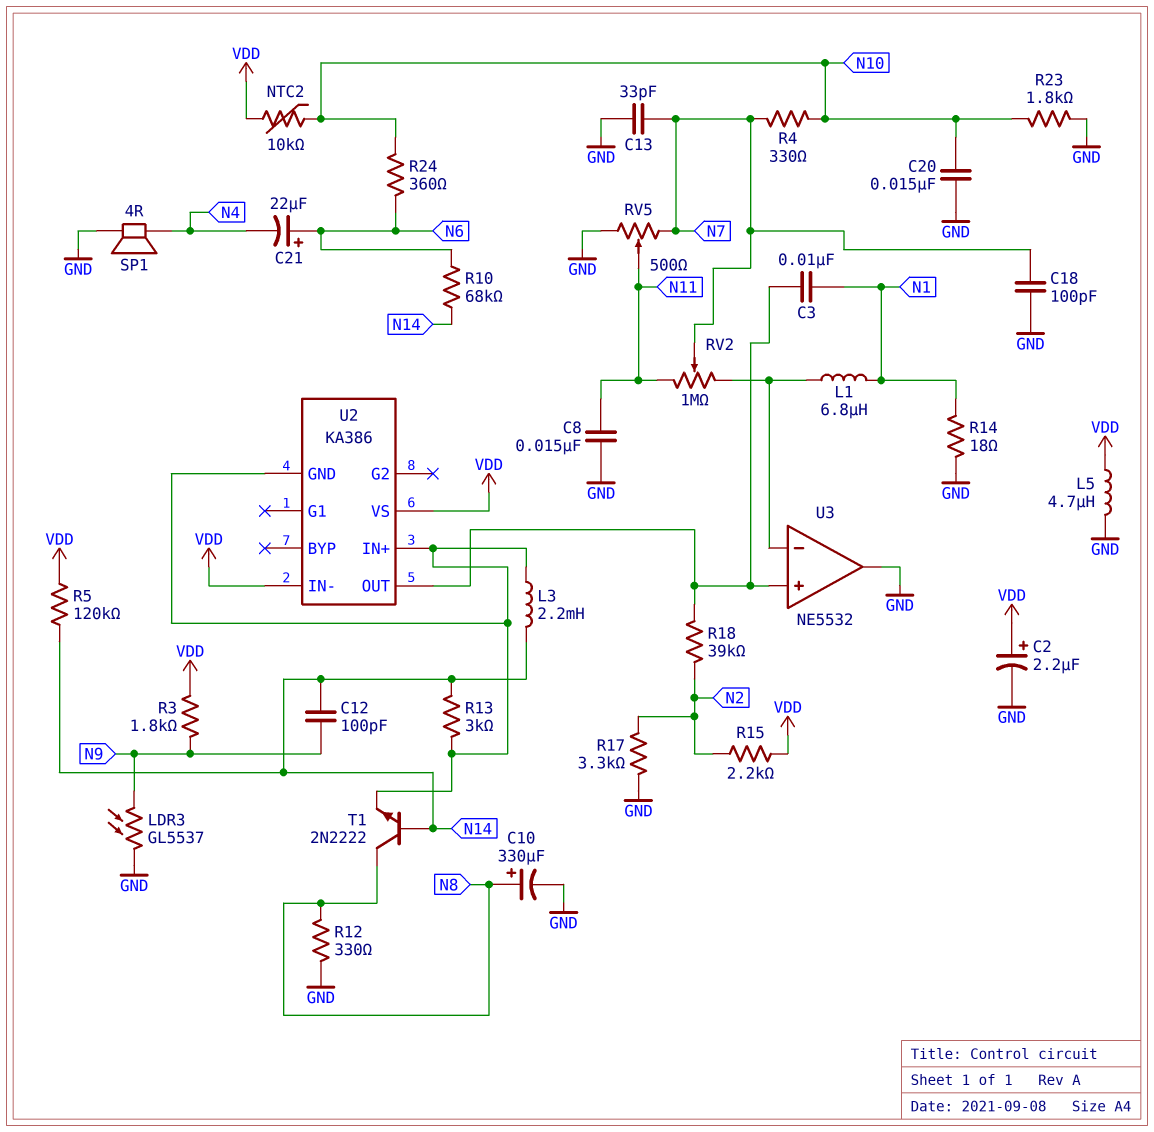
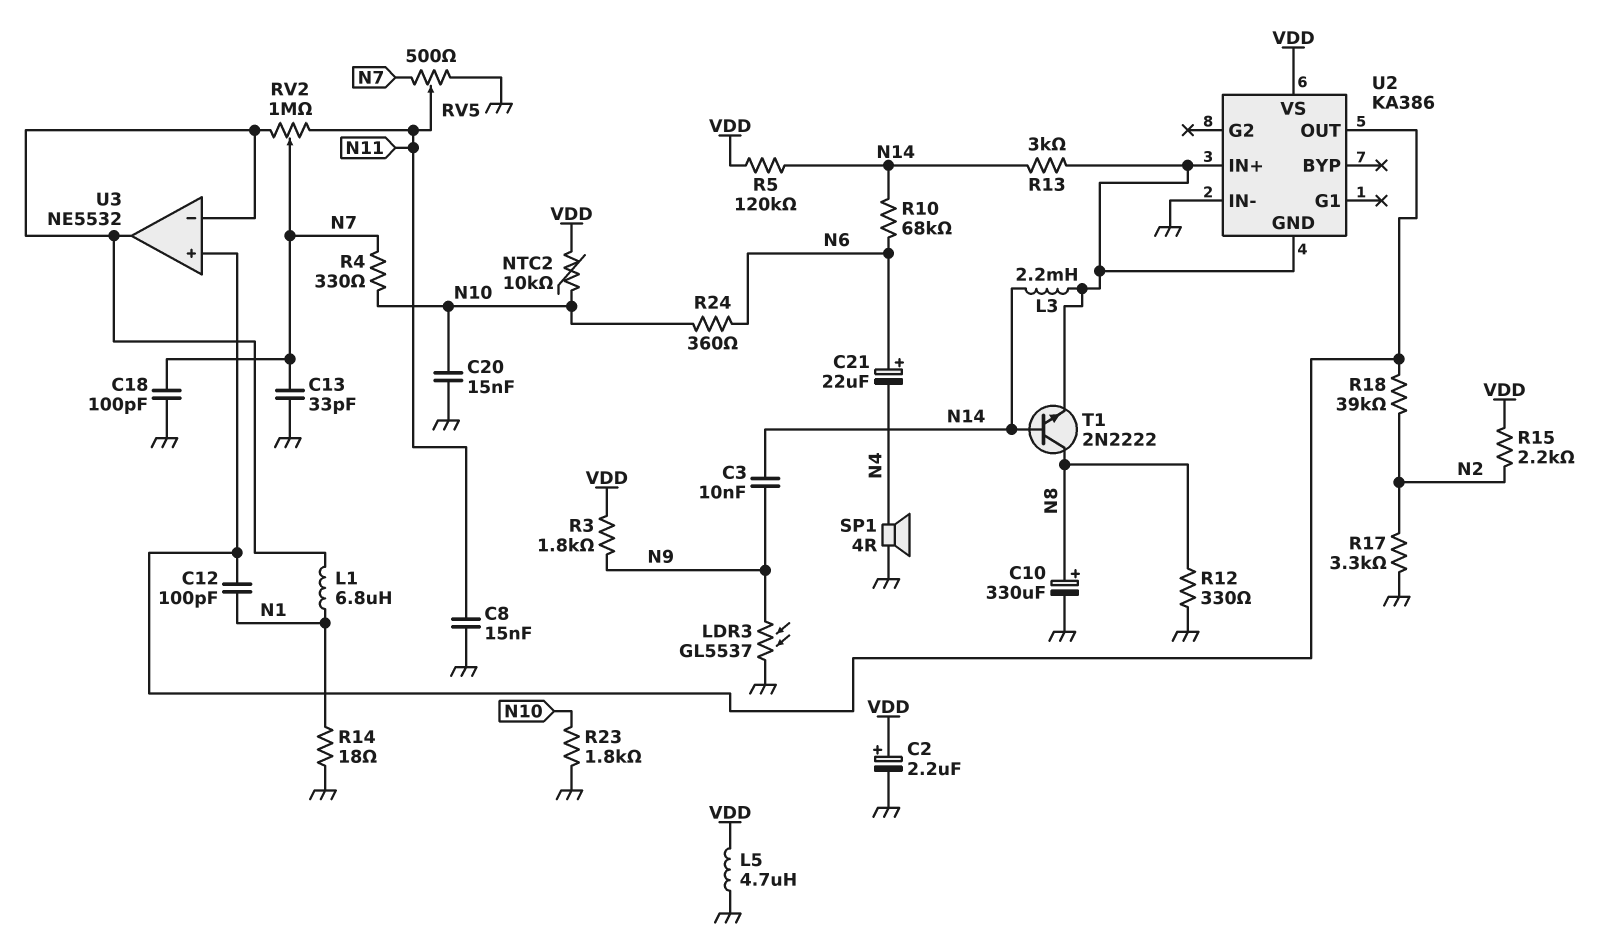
C3: 10nF (N1, U2/OUT) -> 10nF (N9, N14)
C12: 100pF (N9, N14) -> 100pF (N1, U2/OUT)
U2 pin IN-: VDD -> GND
U3 pin out: GND -> U3/in-

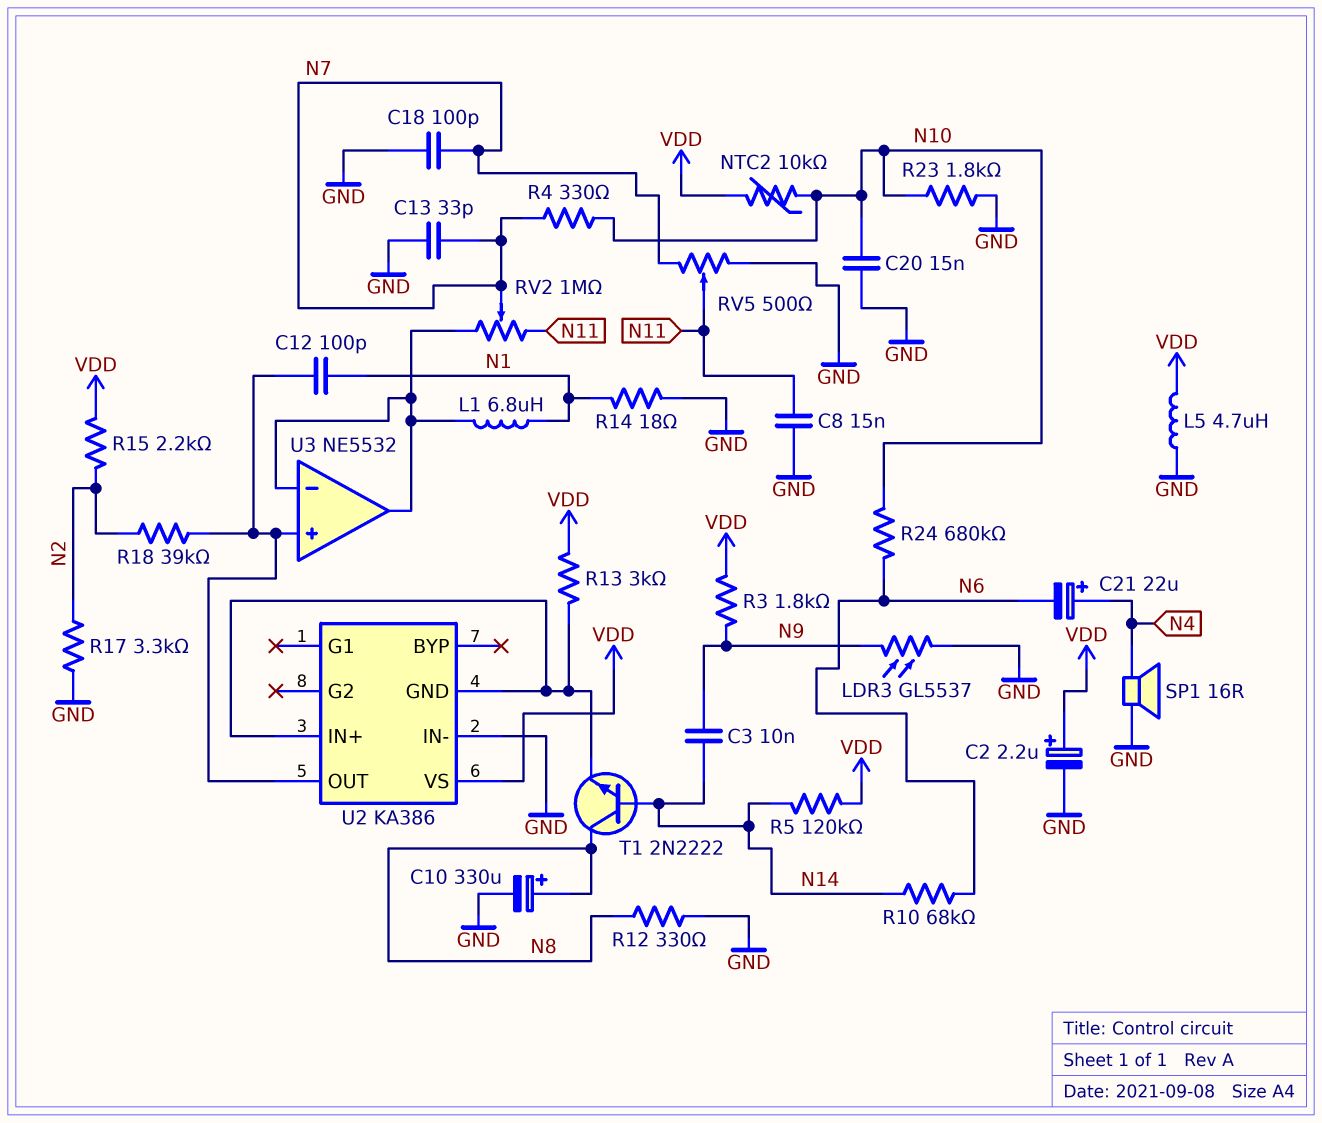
C21: 22uF (plus N6, minus N4) -> 22uF (plus N4, minus N6)
L3: 2.2mH (N14, U2/GND) -> none
R13: 3k (N14, U2/GND) -> 3k (U2/GND, VDD)
R24: 360 (N6, N10) -> 680k (N6, N10)
SP1: speaker 4R (GND, N4) -> speaker 16R (GND, N4)

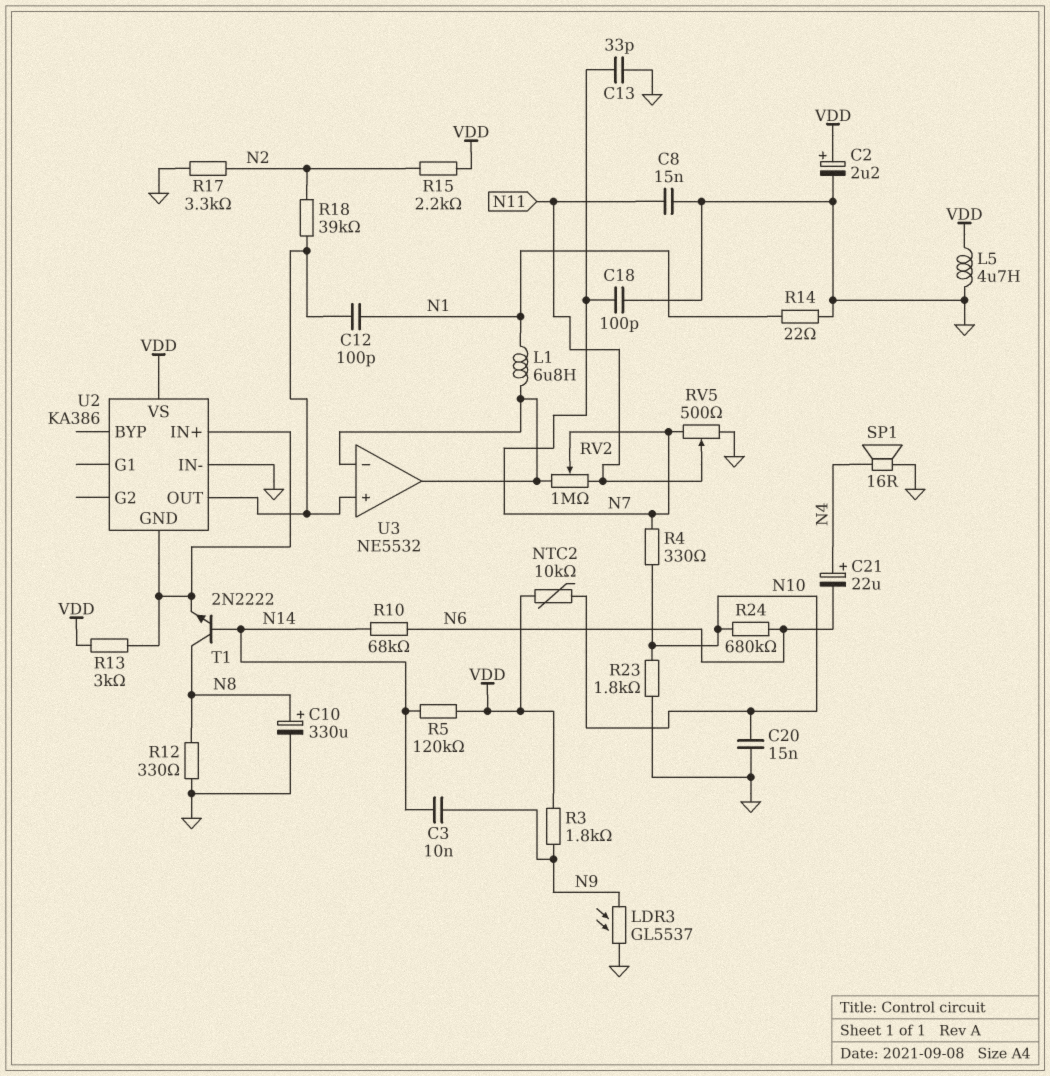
R14: 18 (GND, N1) -> 22 (GND, N1)

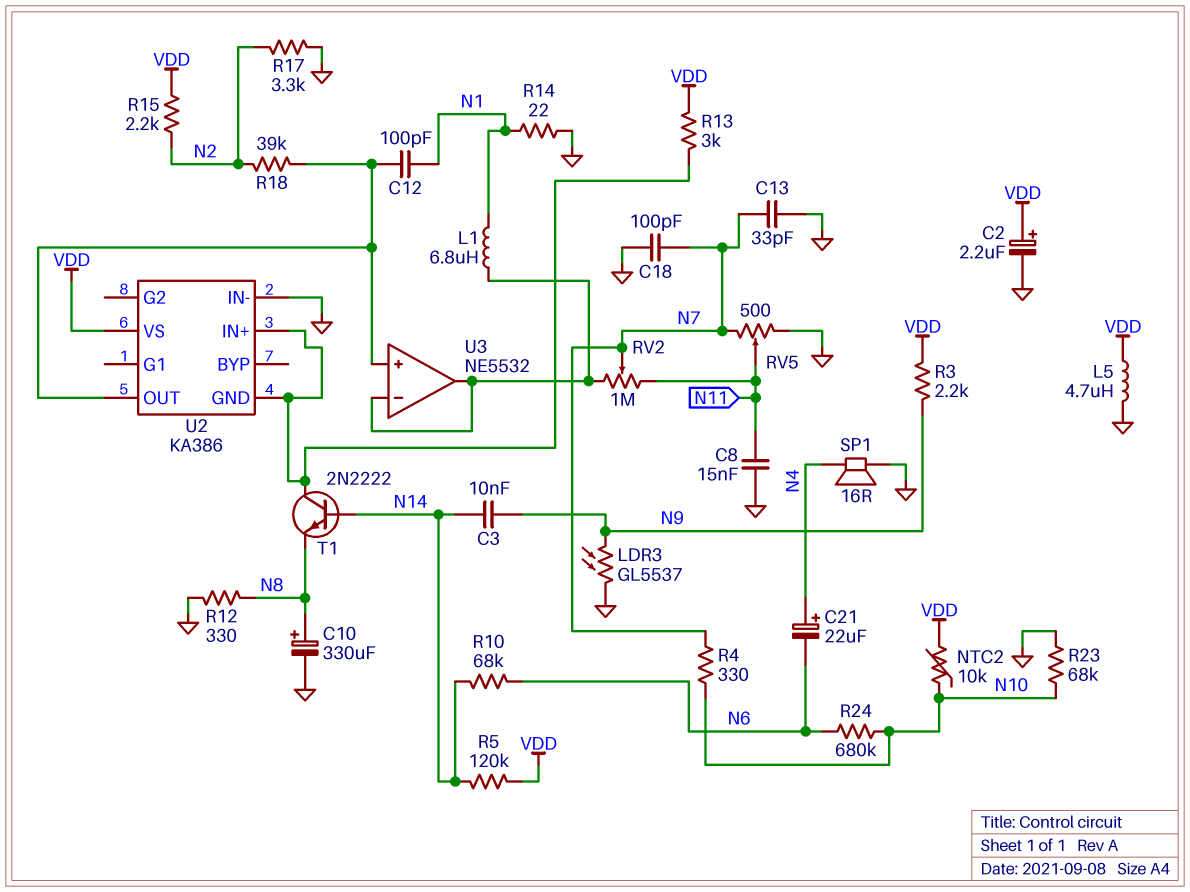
C20: 15nF (GND, N10) -> none
R3: 1.8k (N9, VDD) -> 2.2k (N9, VDD)
R23: 1.8k (GND, N10) -> 68k (GND, N10)
T1: NPN 2N2222 (B N14, C N8, E U2/GND) -> NPN 2N2222 (B N14, C U2/GND, E N8)

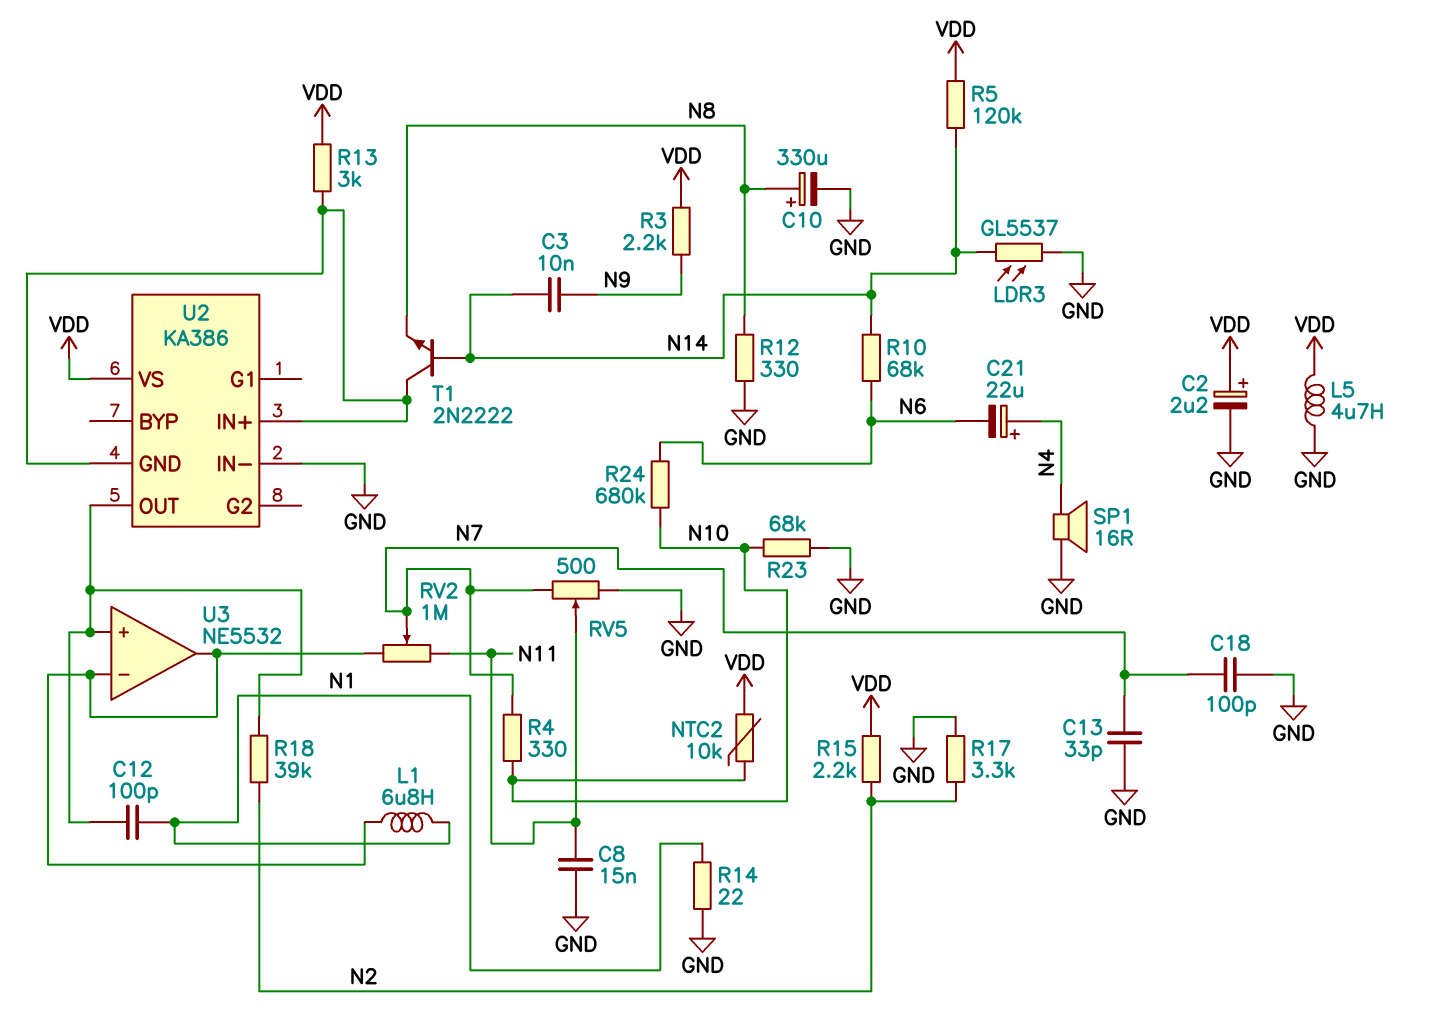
LDR3: GL5537 (GND, N9) -> GL5537 (GND, N14)

